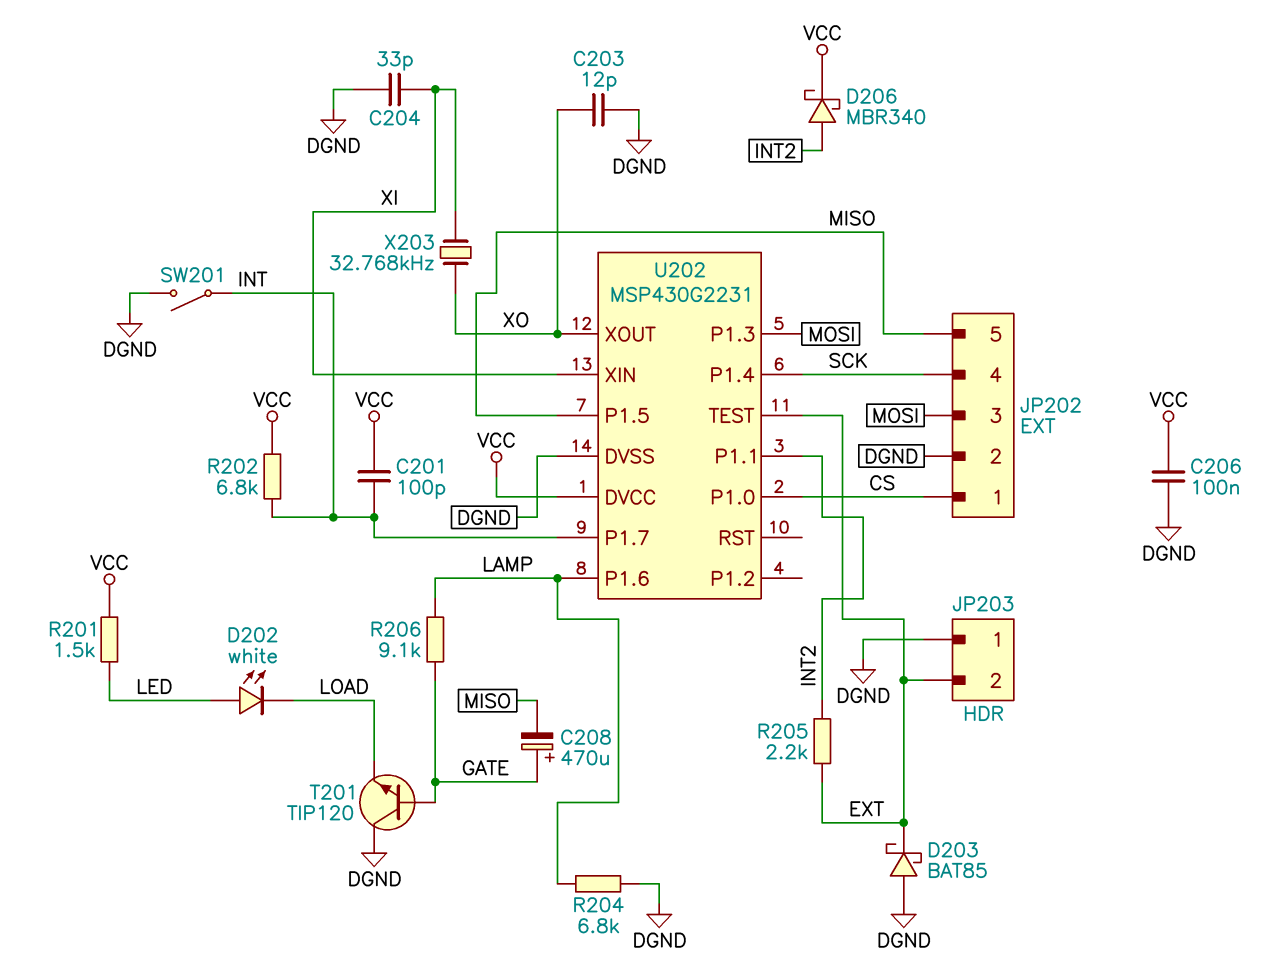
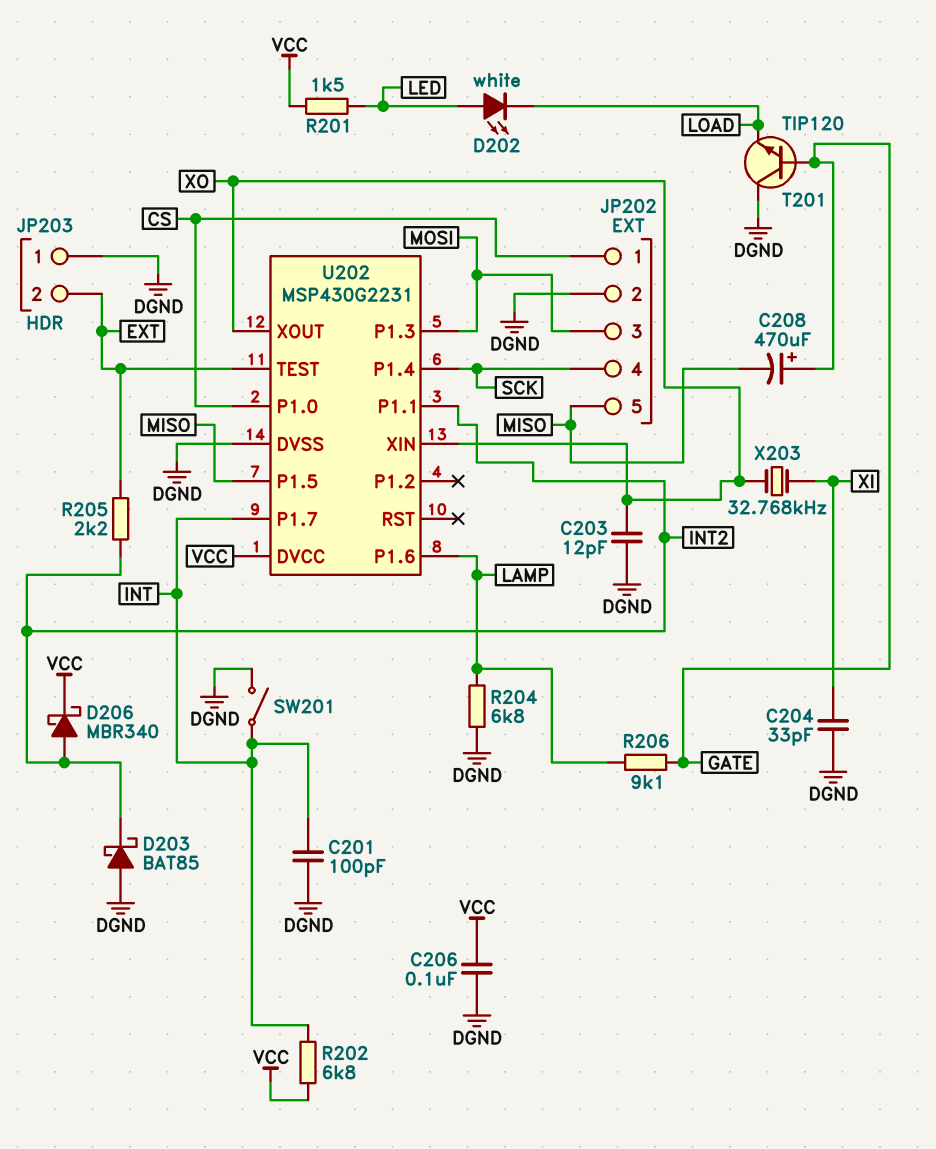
C201: 100pF (INT, VCC) -> 100pF (DGND, INT)
D203: schottky BAT85 (A DGND, K EXT) -> schottky BAT85 (A DGND, K INT2)
U202 pin XIN: XI -> XO

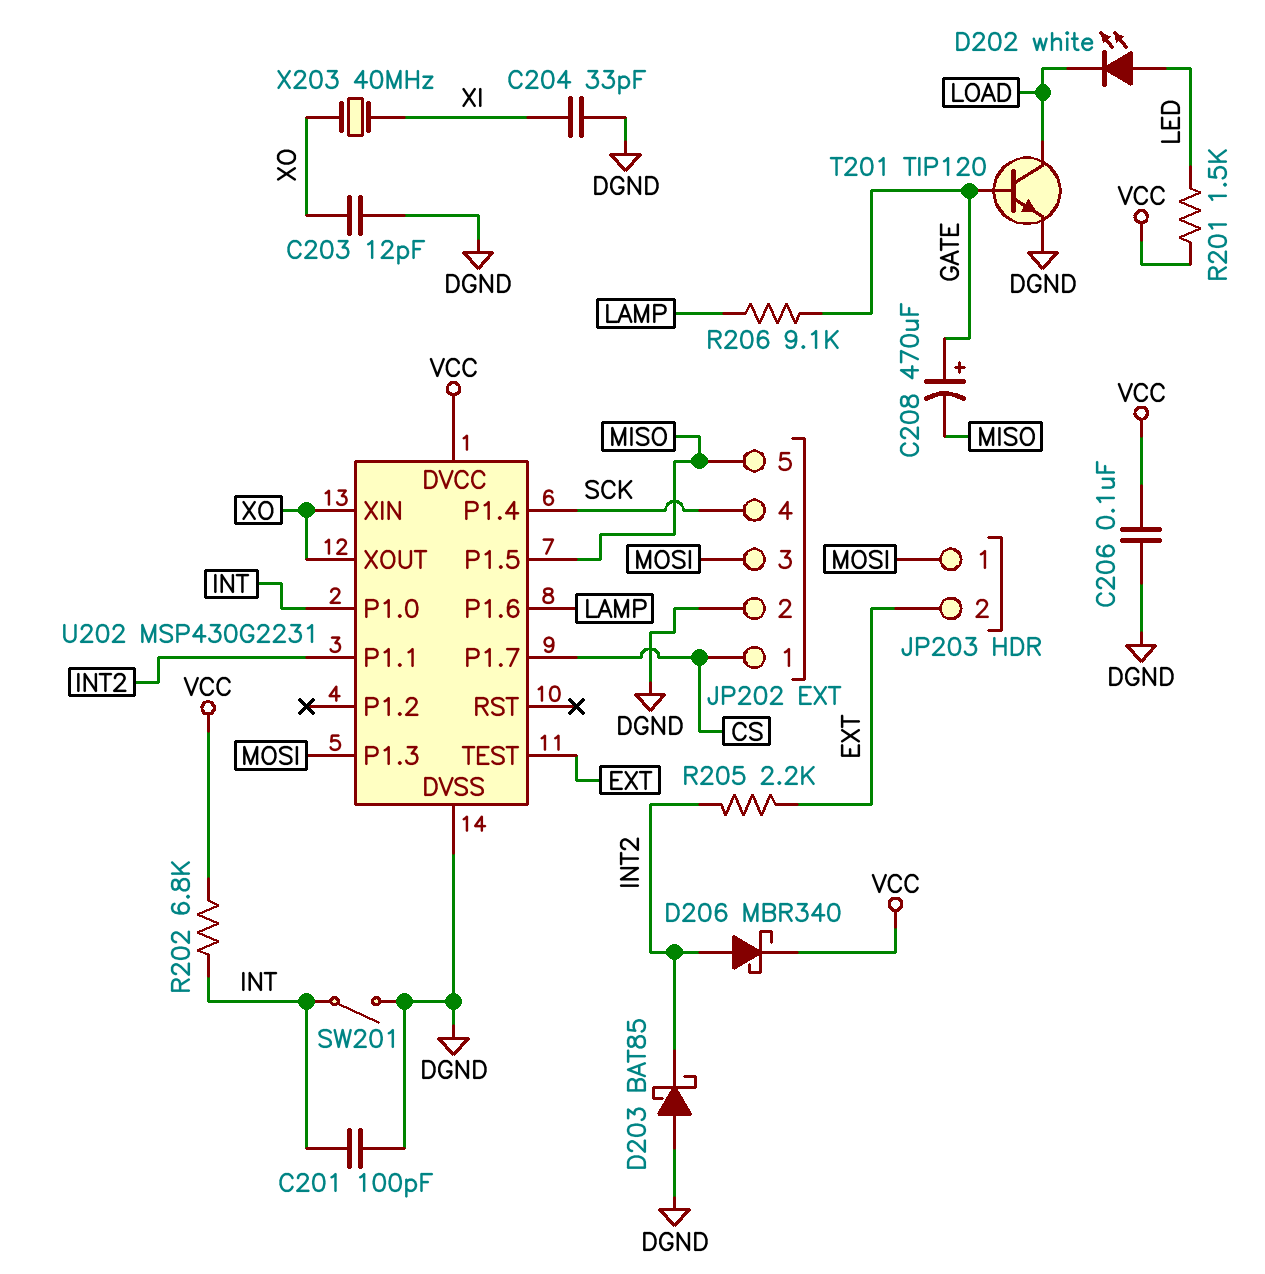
JP203 pin 1: DGND -> MOSI
R204: 6.8k (DGND, LAMP) -> none
T201: NPN TIP120 (B GATE, C DGND, E LOAD) -> NPN TIP120 (B GATE, C LOAD, E DGND)
U202 pin P1.0: CS -> INT
U202 pin P1.7: INT -> CS
X203: 32.768kHz (XI, XO) -> 40MHz (XI, XO)

